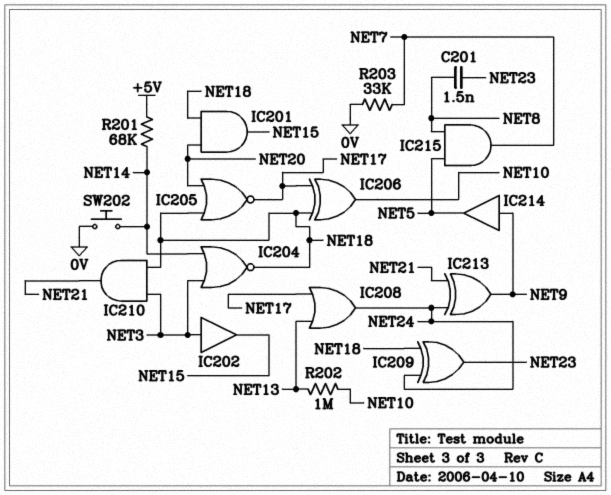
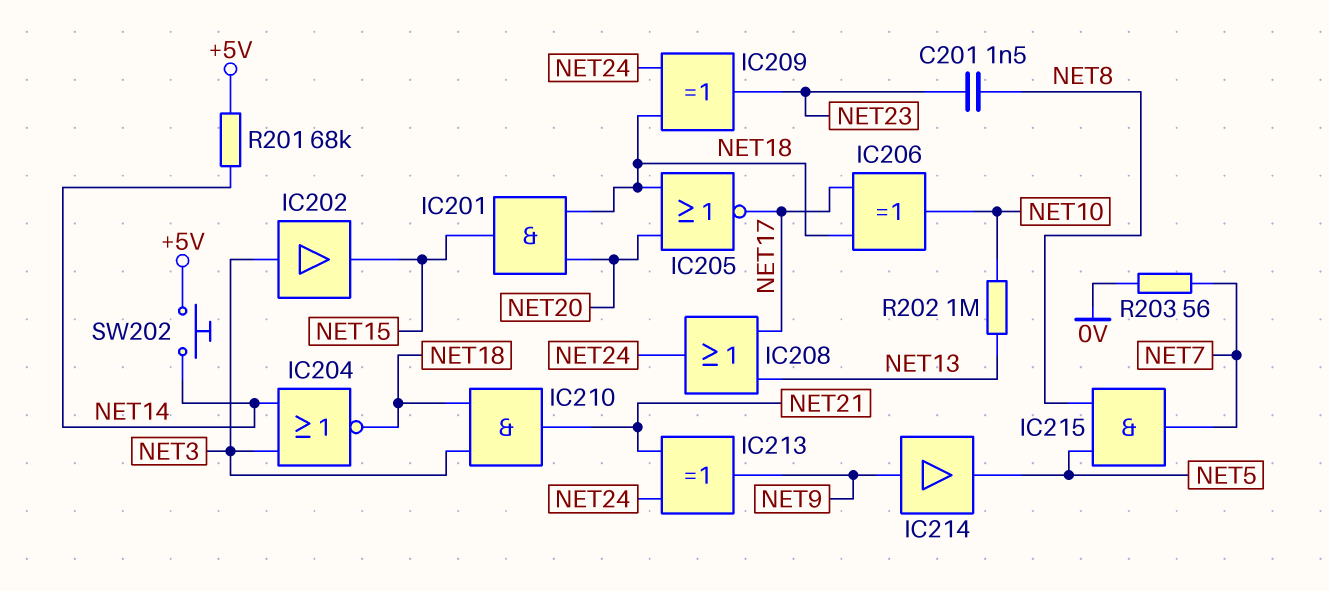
R203: 33k (0V, NET7) -> 56 (0V, NET7)
SW202: button (0V, NET14) -> button (+5V, NET14)

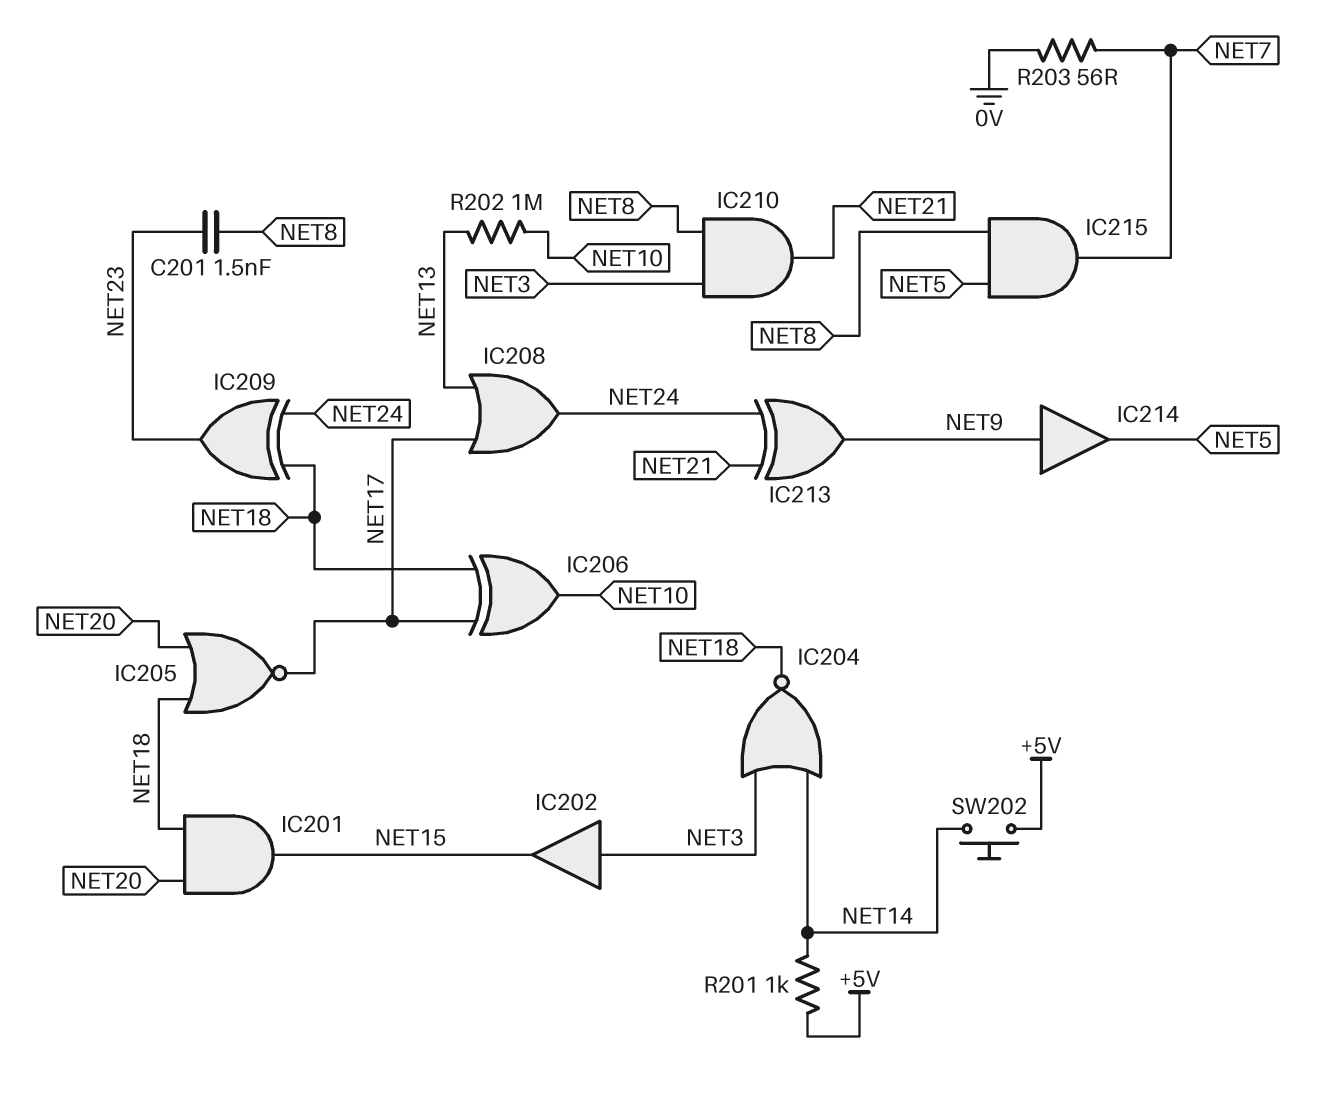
IC210: AND (in NET3, in NET18, out NET21) -> AND (in NET3, in NET8, out NET21)
R201: 68k (+5V, NET14) -> 1k (+5V, NET14)

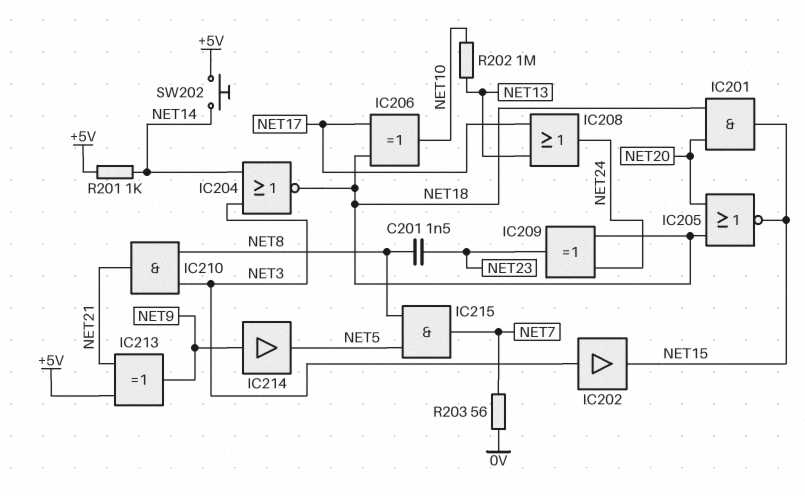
IC205: NOR (in NET18, in NET20, out NET17) -> NOR (in NET18, in NET20, out NET15)
IC213: XOR (in NET21, in NET24, out NET9) -> XOR (in +5V, in NET21, out NET9)

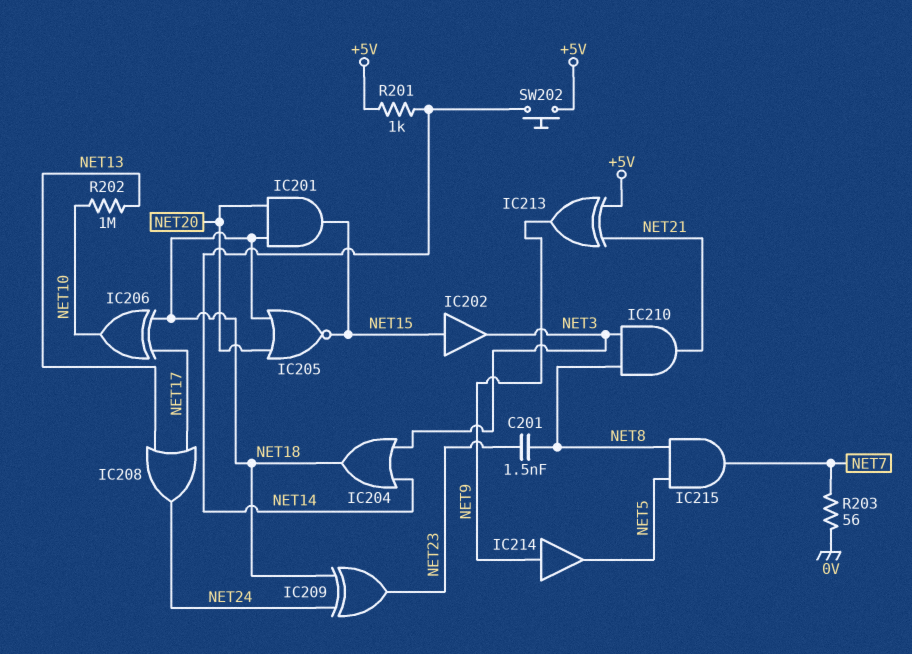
IC202: buffer (in NET3, out NET15) -> buffer (in NET15, out NET3)
IC204: NOR (in NET3, in NET14, out NET18) -> OR (in NET3, in NET14, out NET18)

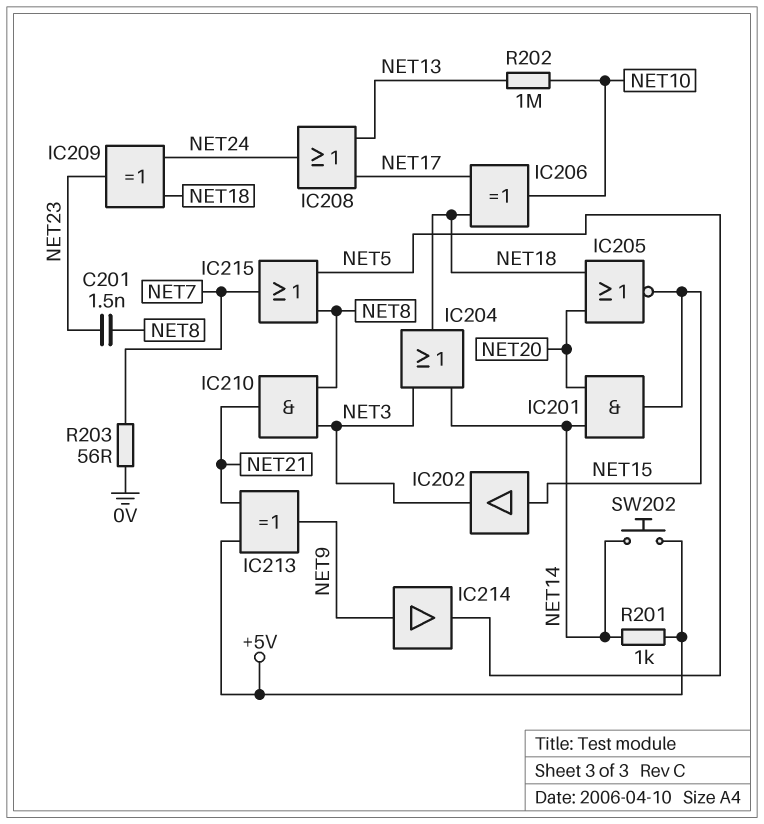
IC201: AND (in NET18, in NET20, out NET15) -> AND (in NET14, in NET20, out NET15)
IC215: AND (in NET5, in NET8, out NET7) -> OR (in NET5, in NET8, out NET7)

